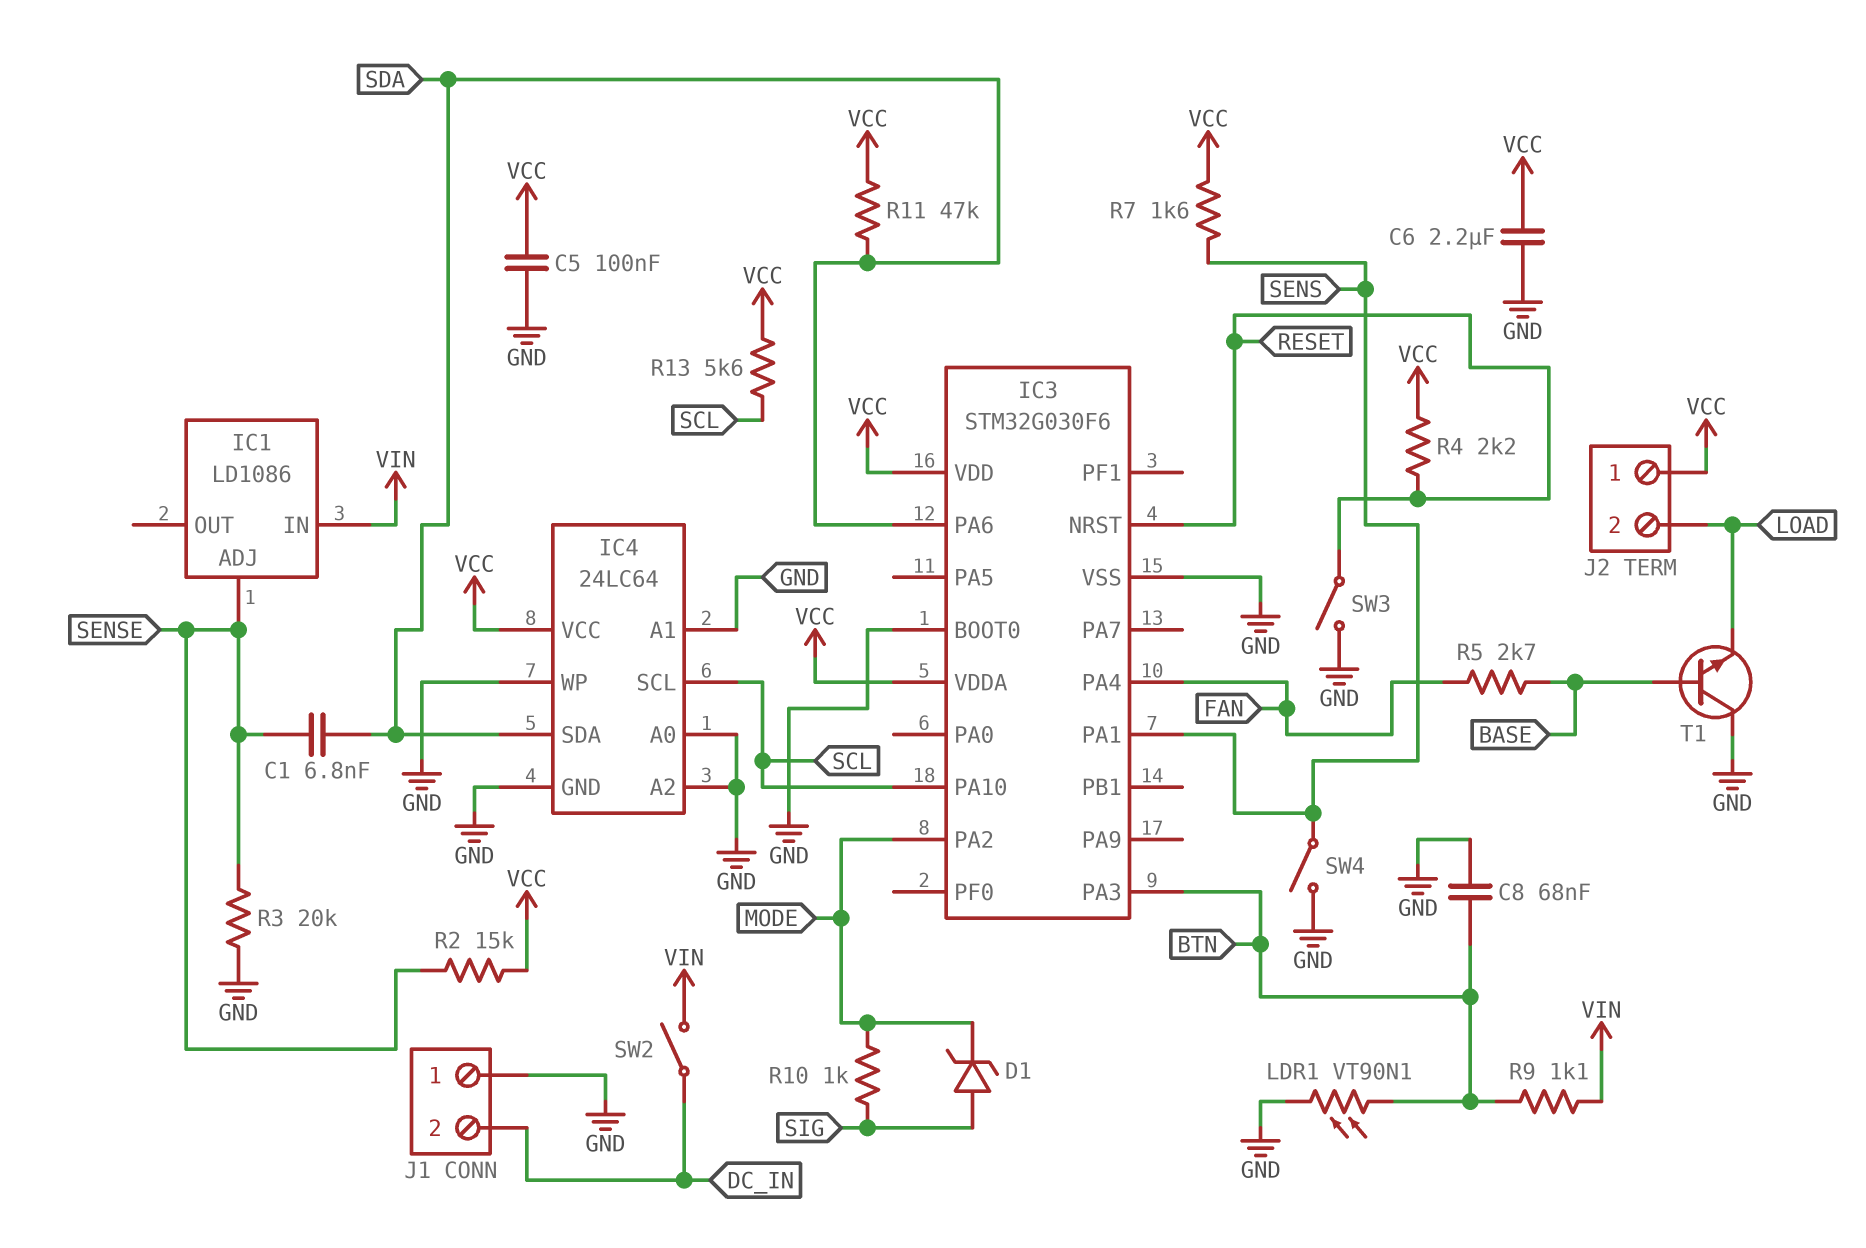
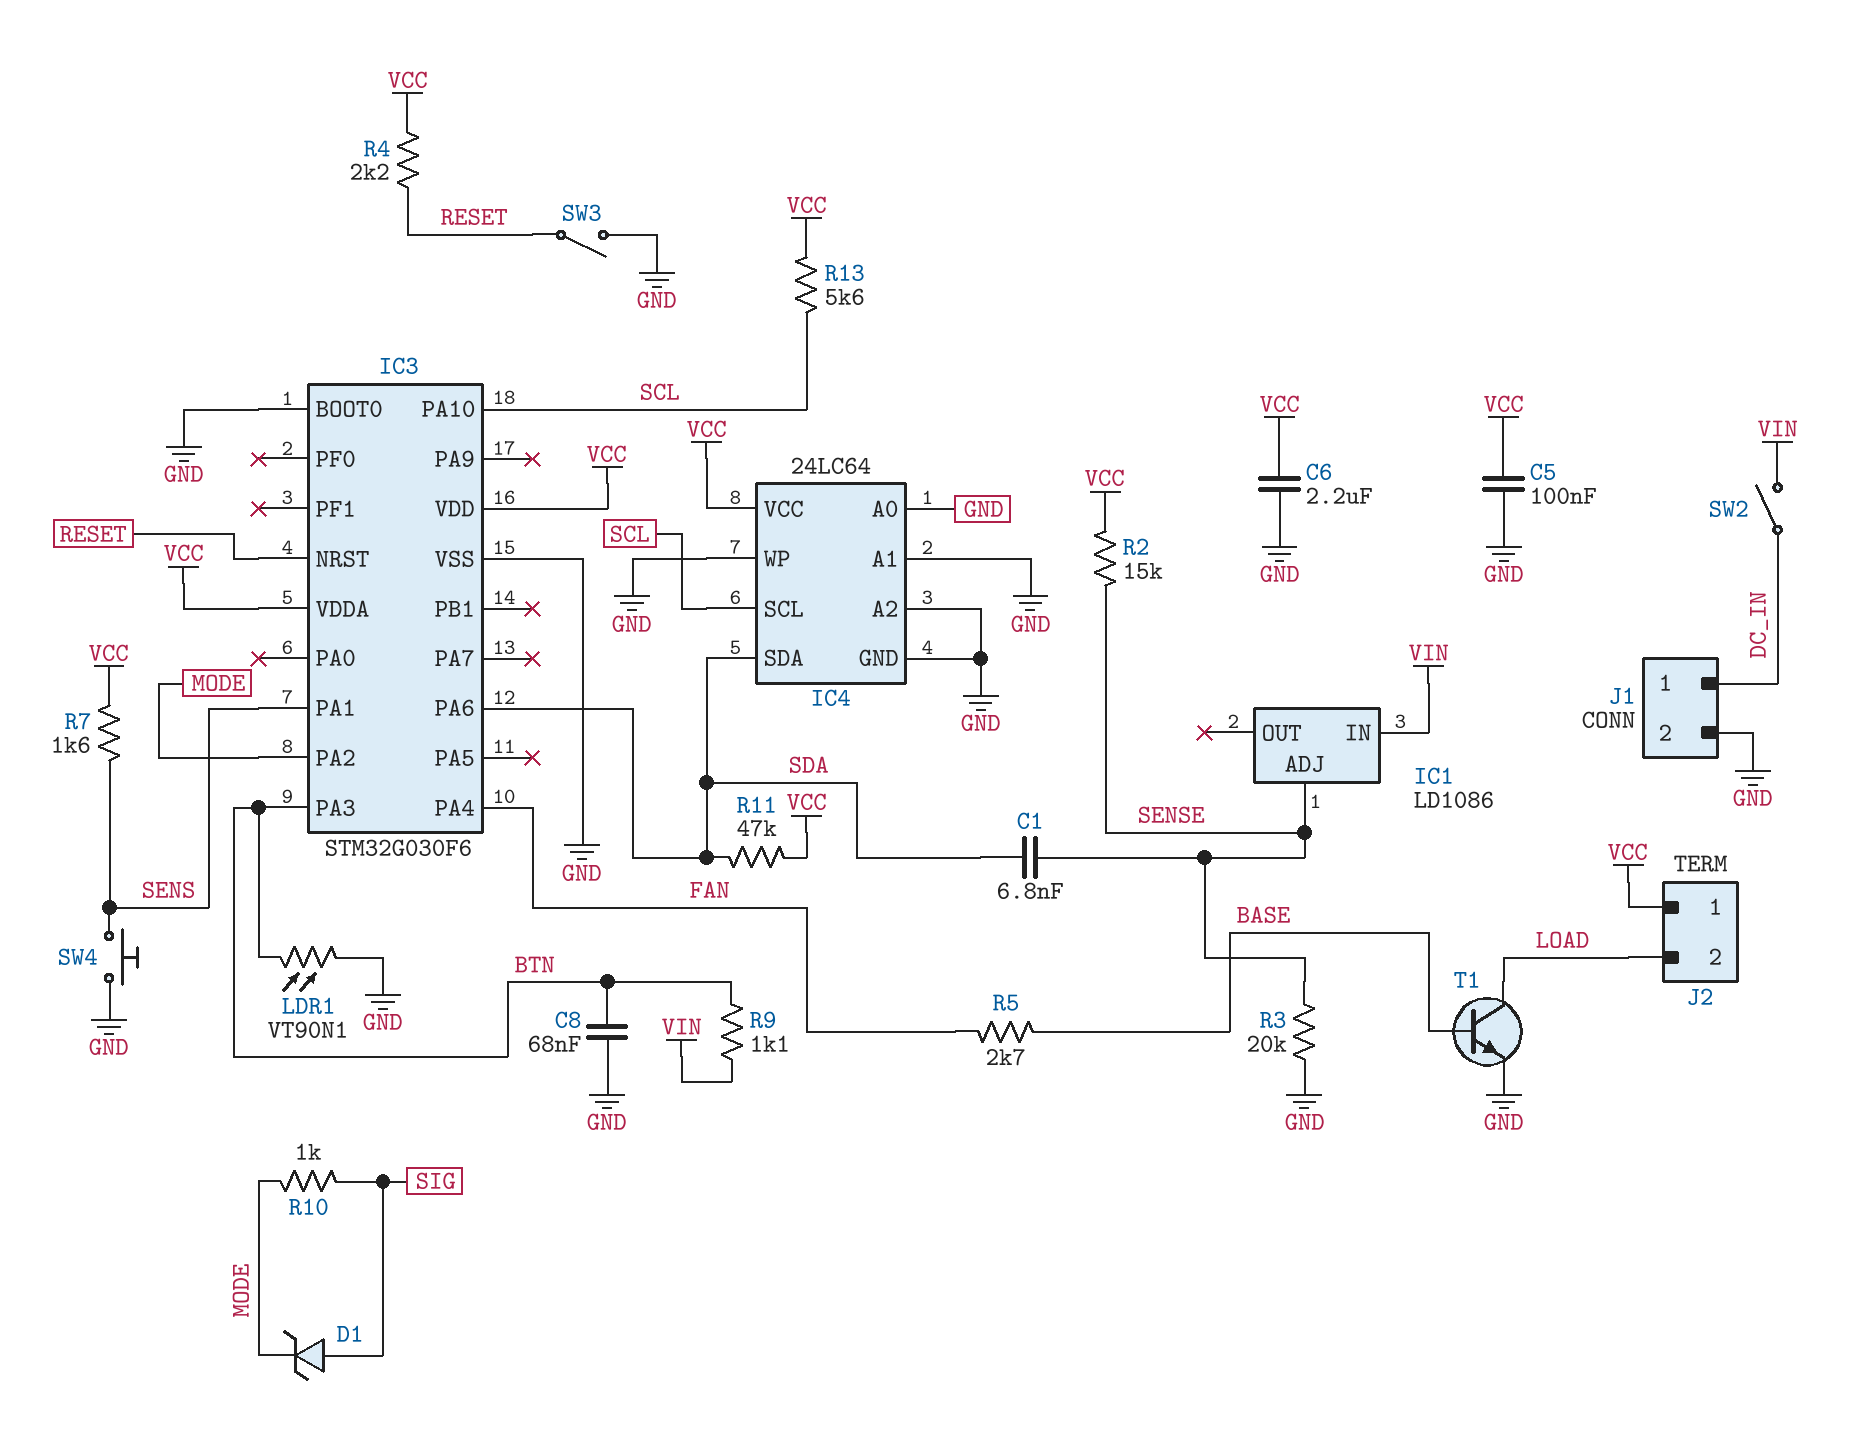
J1 pin 1: GND -> DC_IN
J1 pin 2: DC_IN -> GND
SW4: switch (GND, SENS) -> button (GND, SENS)
T1: NPN (B BASE, C GND, E LOAD) -> NPN (B BASE, C LOAD, E GND)

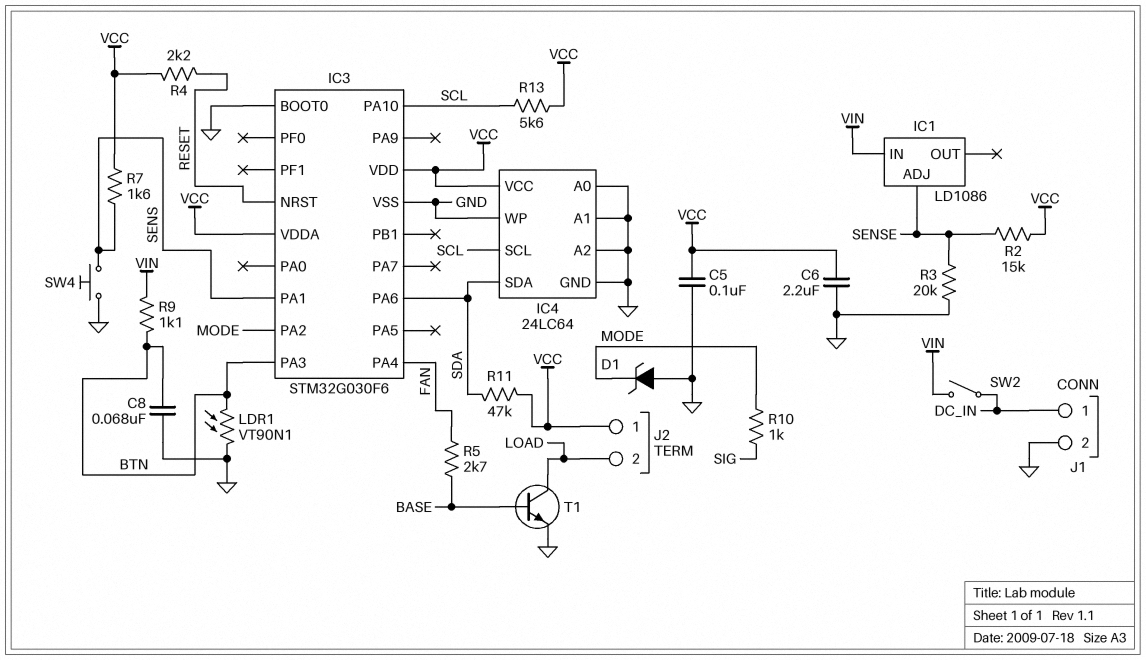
C1: 6.8nF (SDA, SENSE) -> none
D1: zener (A SIG, K MODE) -> zener (A GND, K MODE)
SW3: switch (GND, RESET) -> none

